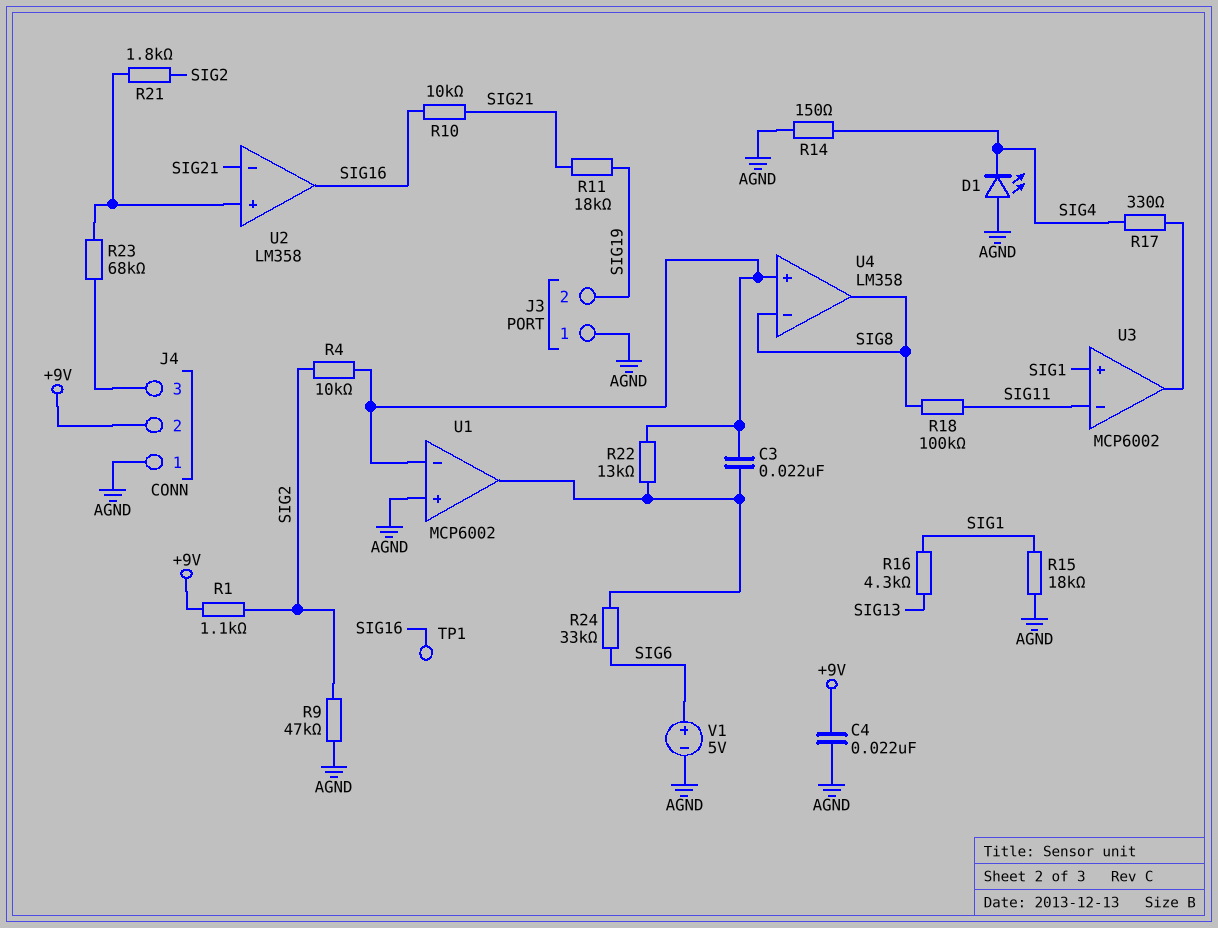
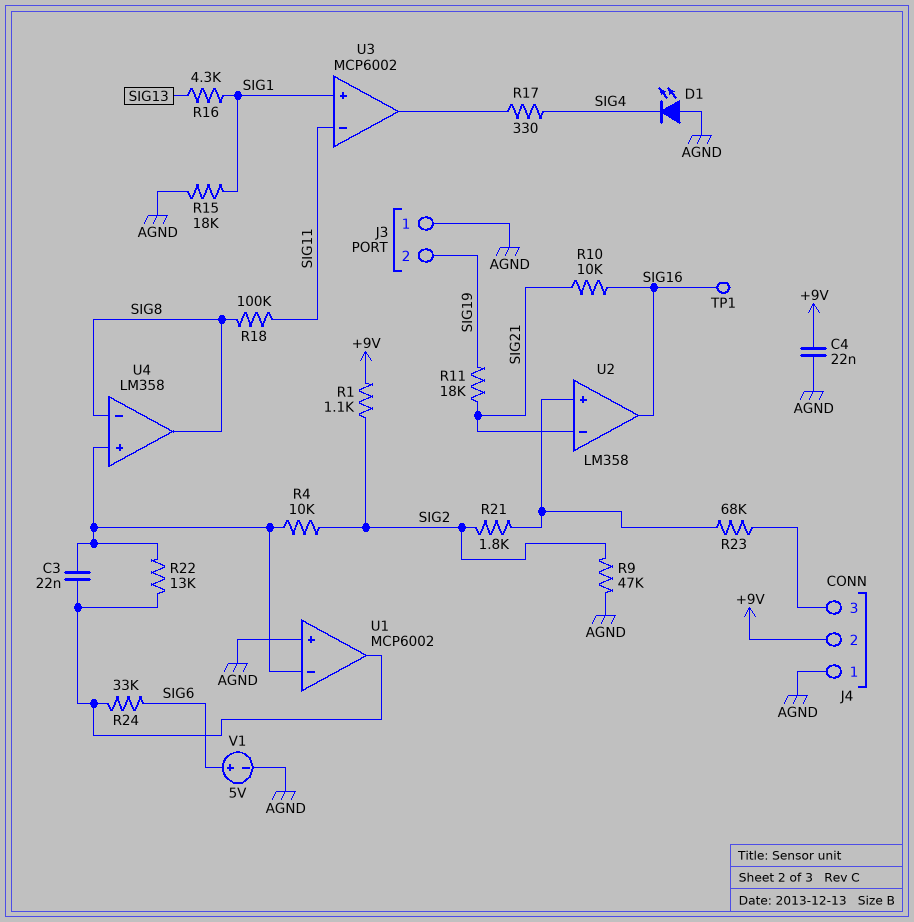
R14: 150 (AGND, SIG4) -> none

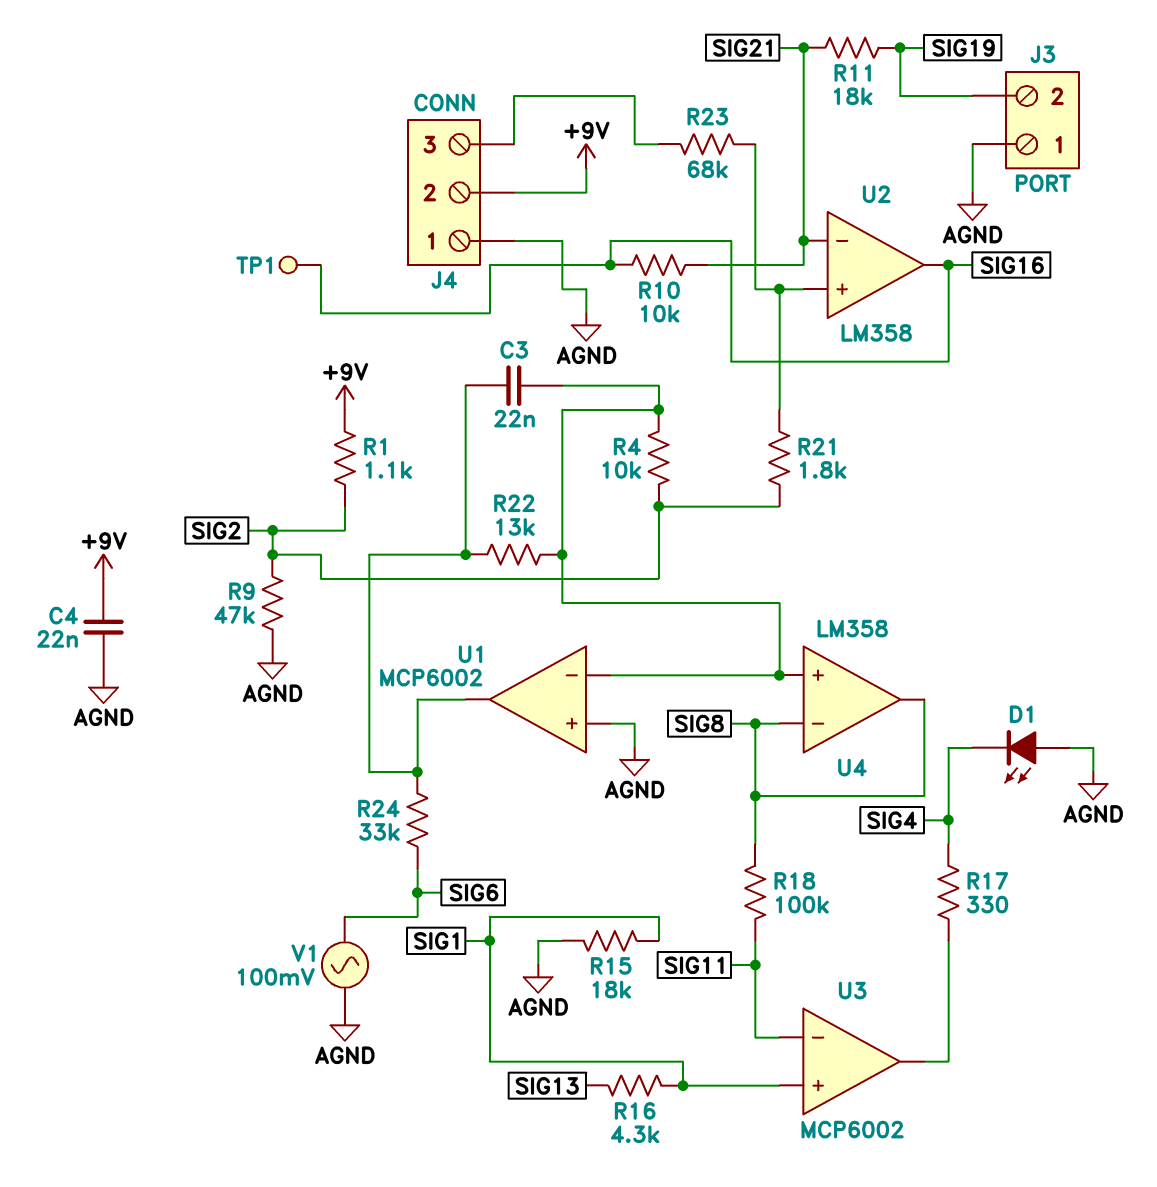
V1: 5V (plus SIG6, minus AGND) -> AC 100mV (AGND, SIG6)

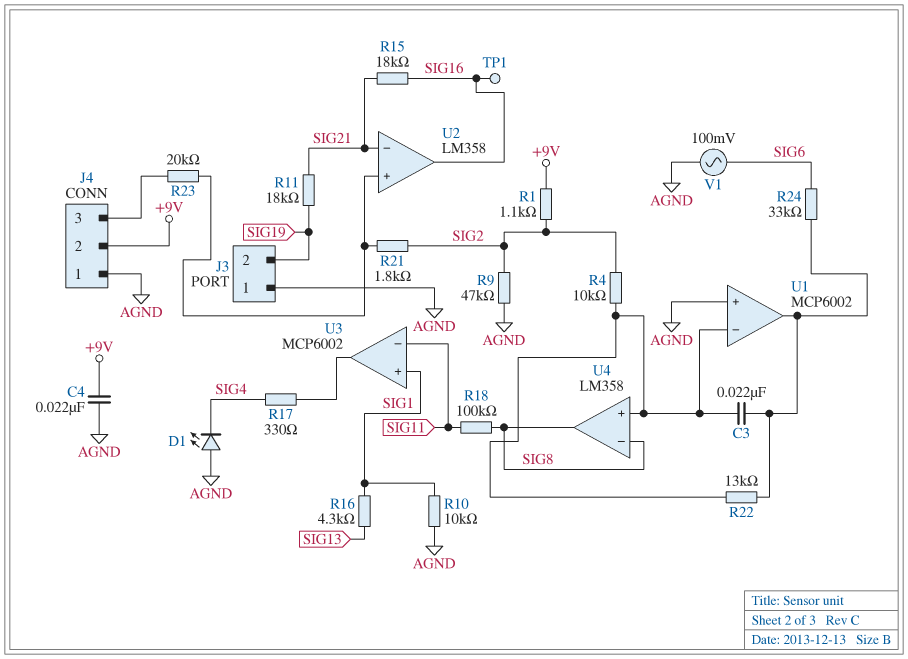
R10: 10k (SIG16, SIG21) -> 10k (AGND, SIG1)
R15: 18k (AGND, SIG1) -> 18k (SIG16, SIG21)
R23: 68k (J4/3, U2/in+) -> 20k (J4/3, U2/in+)

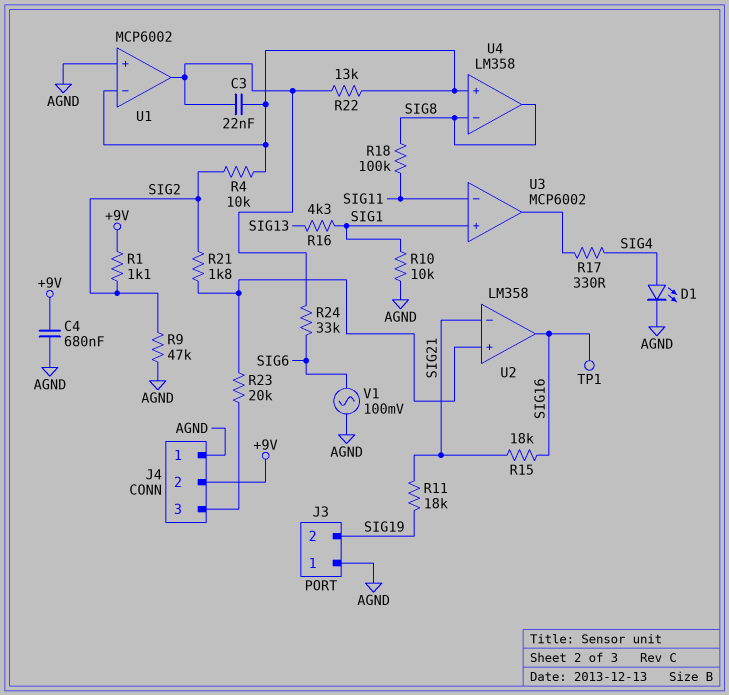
C4: 22nF (+9V, AGND) -> 680nF (+9V, AGND)
D1: LED (A AGND, K SIG4) -> LED (A SIG4, K AGND)

